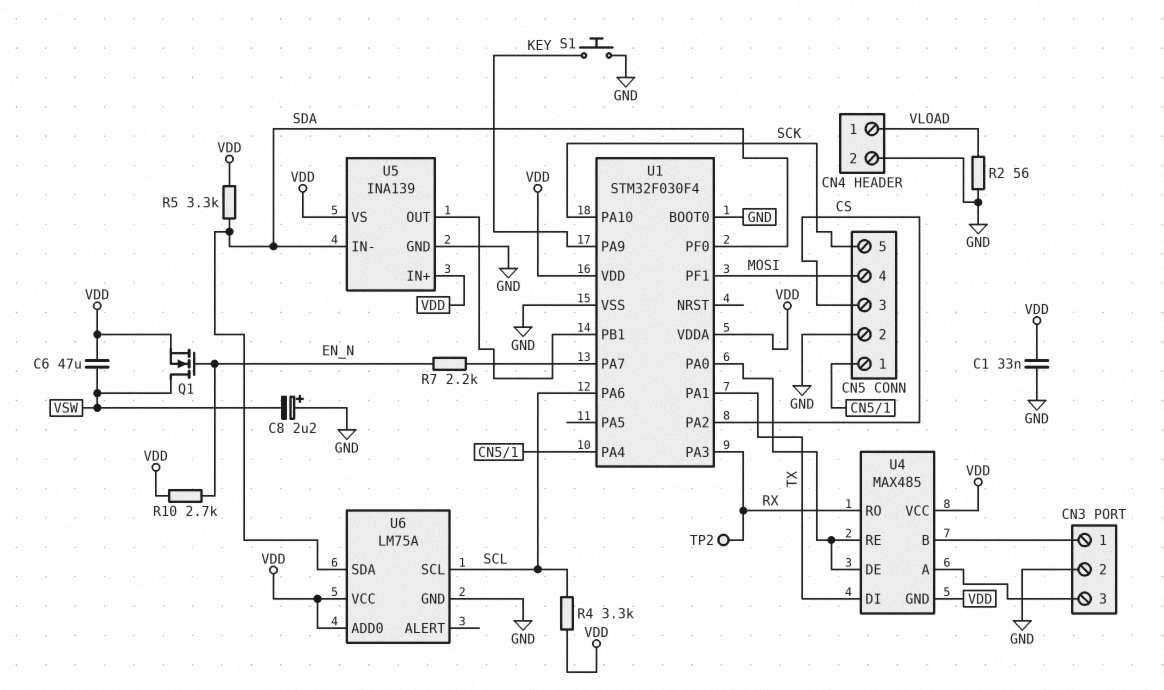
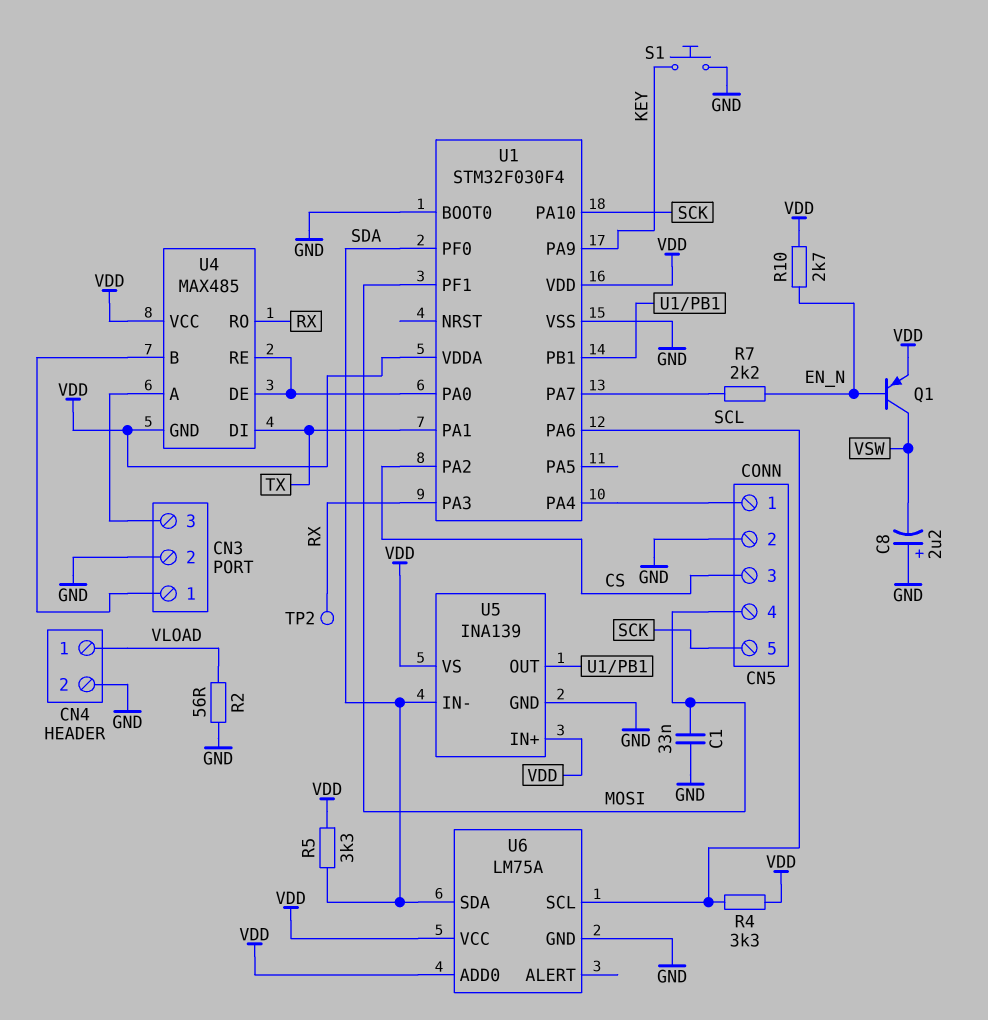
C1: 33nF (GND, VDD) -> 33nF (GND, MOSI)
C6: 47uF (VDD, VSW) -> none
Q1: NMOS (G EN_N, D VSW, S VDD) -> PNP (B EN_N, C VSW, E VDD)

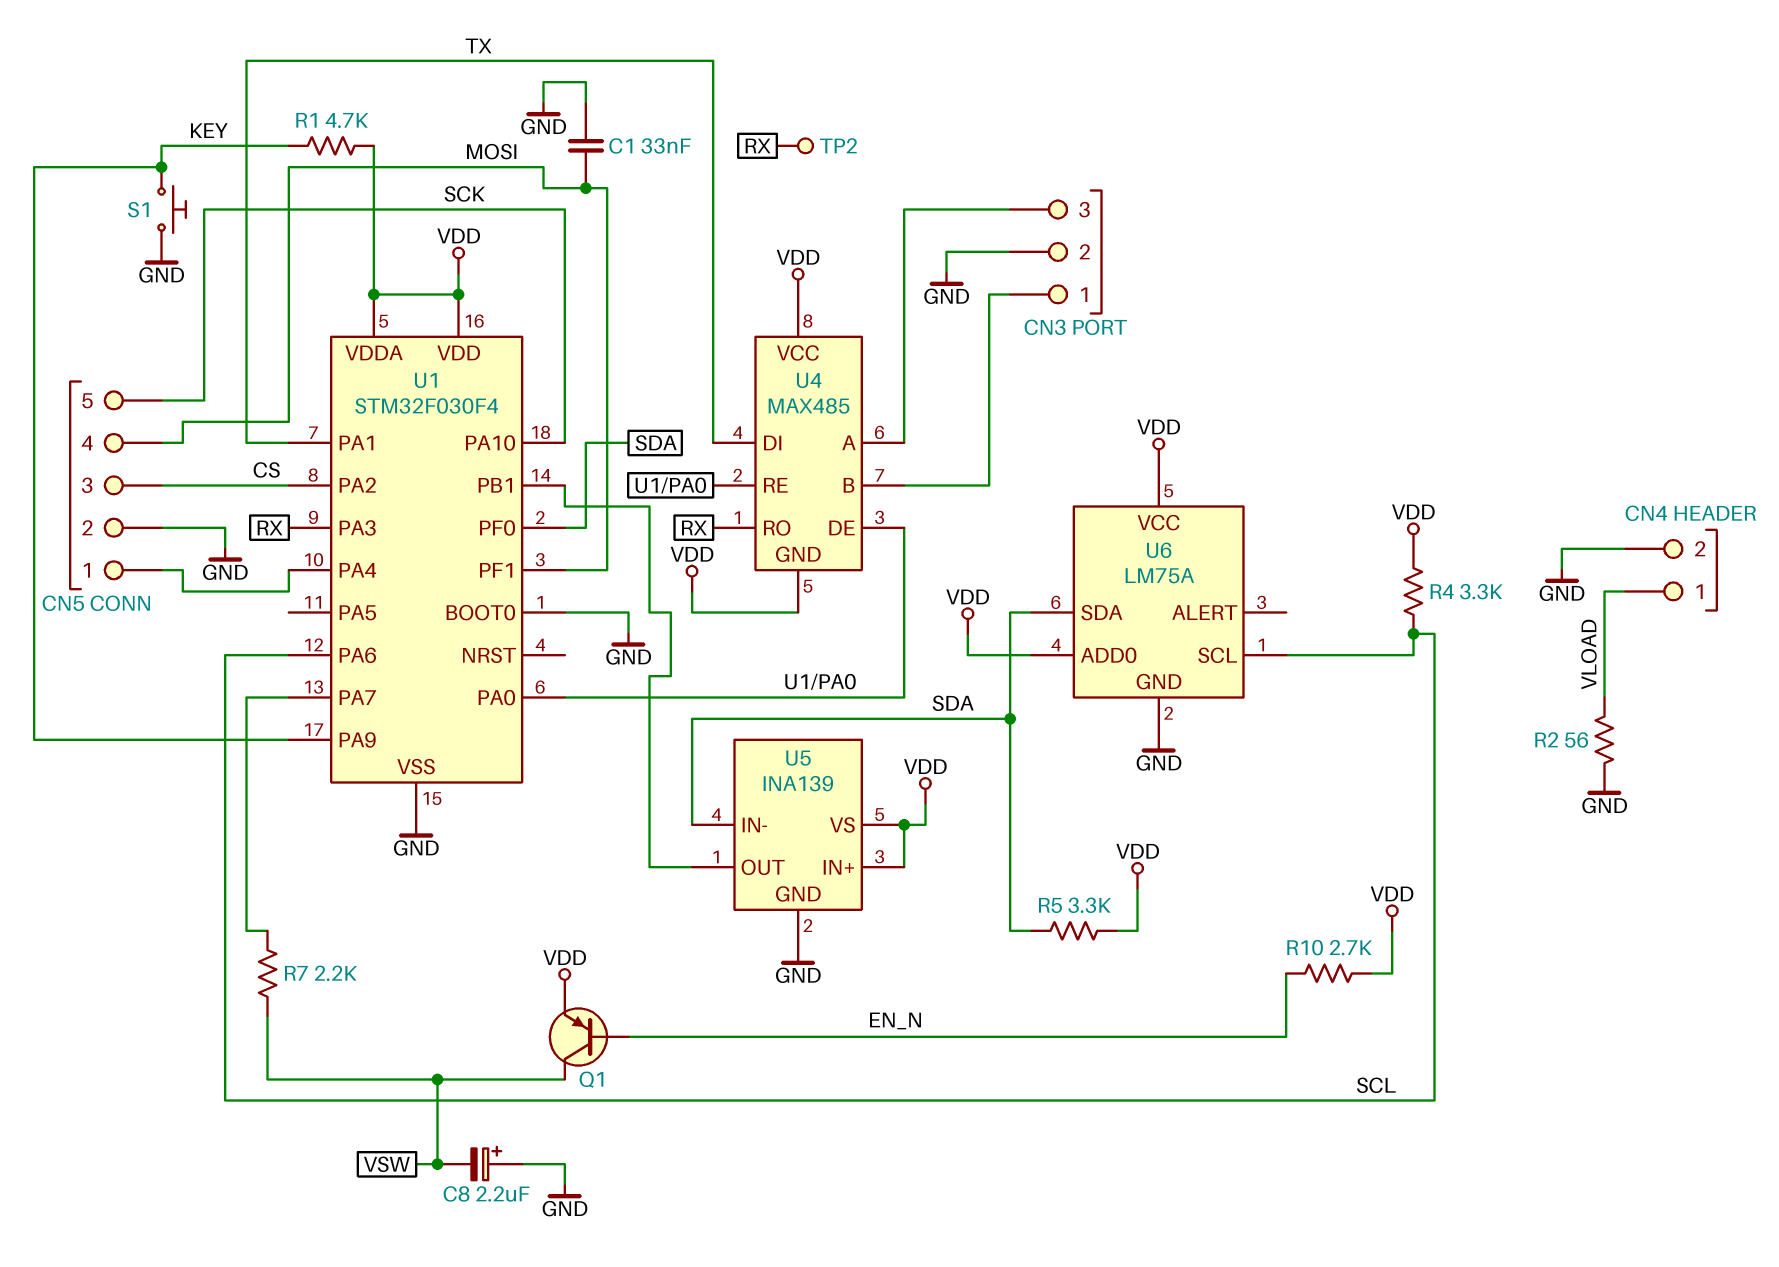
R1: none -> 4.7k (KEY, VDD)
R7: 2.2k (EN_N, U1/PA7) -> 2.2k (U1/PA7, VSW)

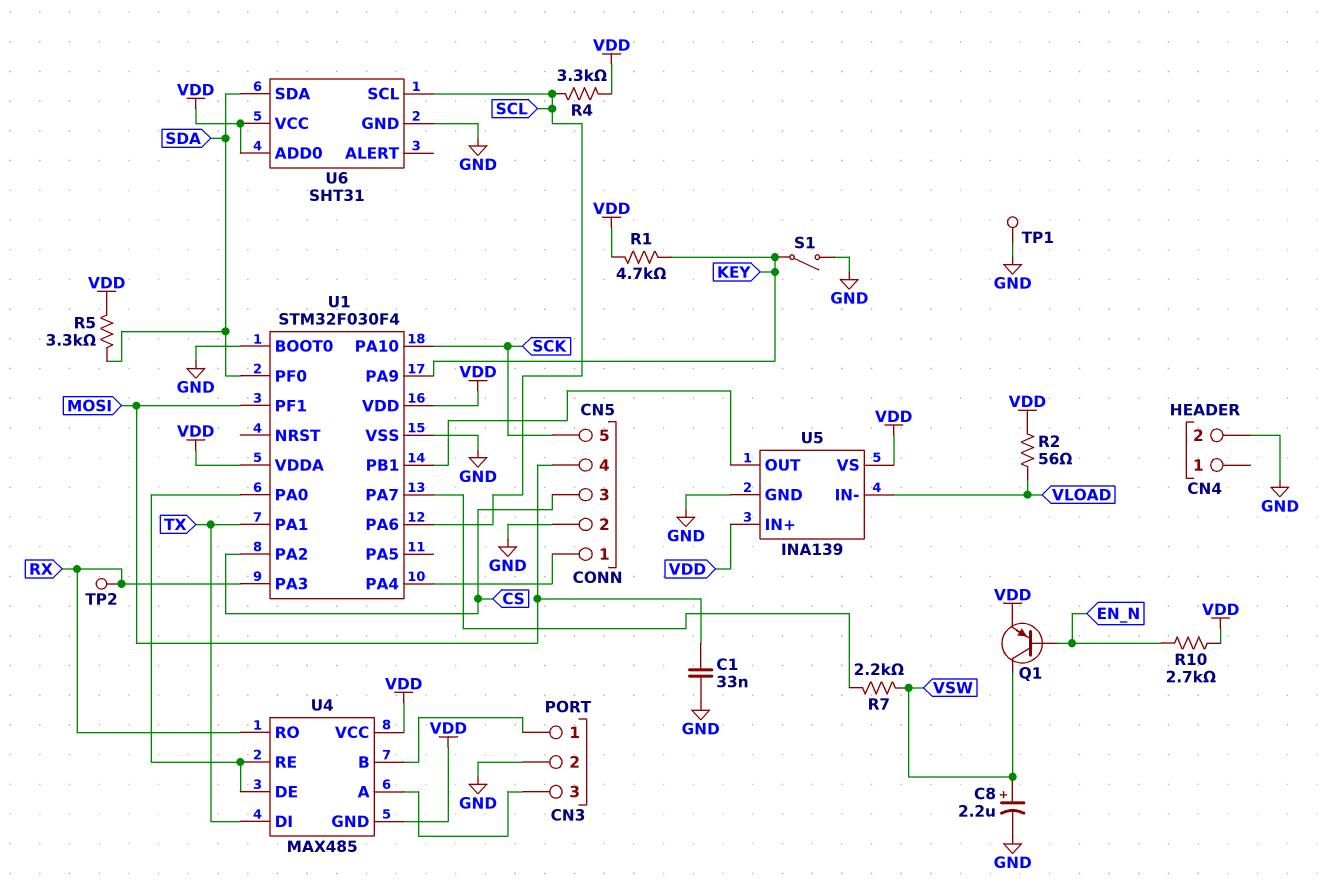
C8: 2.2uF (plus GND, minus VSW) -> 2.2uF (plus VSW, minus GND)
CN4 pin 1: VLOAD -> none
R2: 56 (GND, VLOAD) -> 56 (VDD, VLOAD)
S1: button (GND, KEY) -> switch (GND, KEY)
TP1: none -> test point (GND)
U5 pin IN-: SDA -> VLOAD
U6: LM75A -> SHT31

